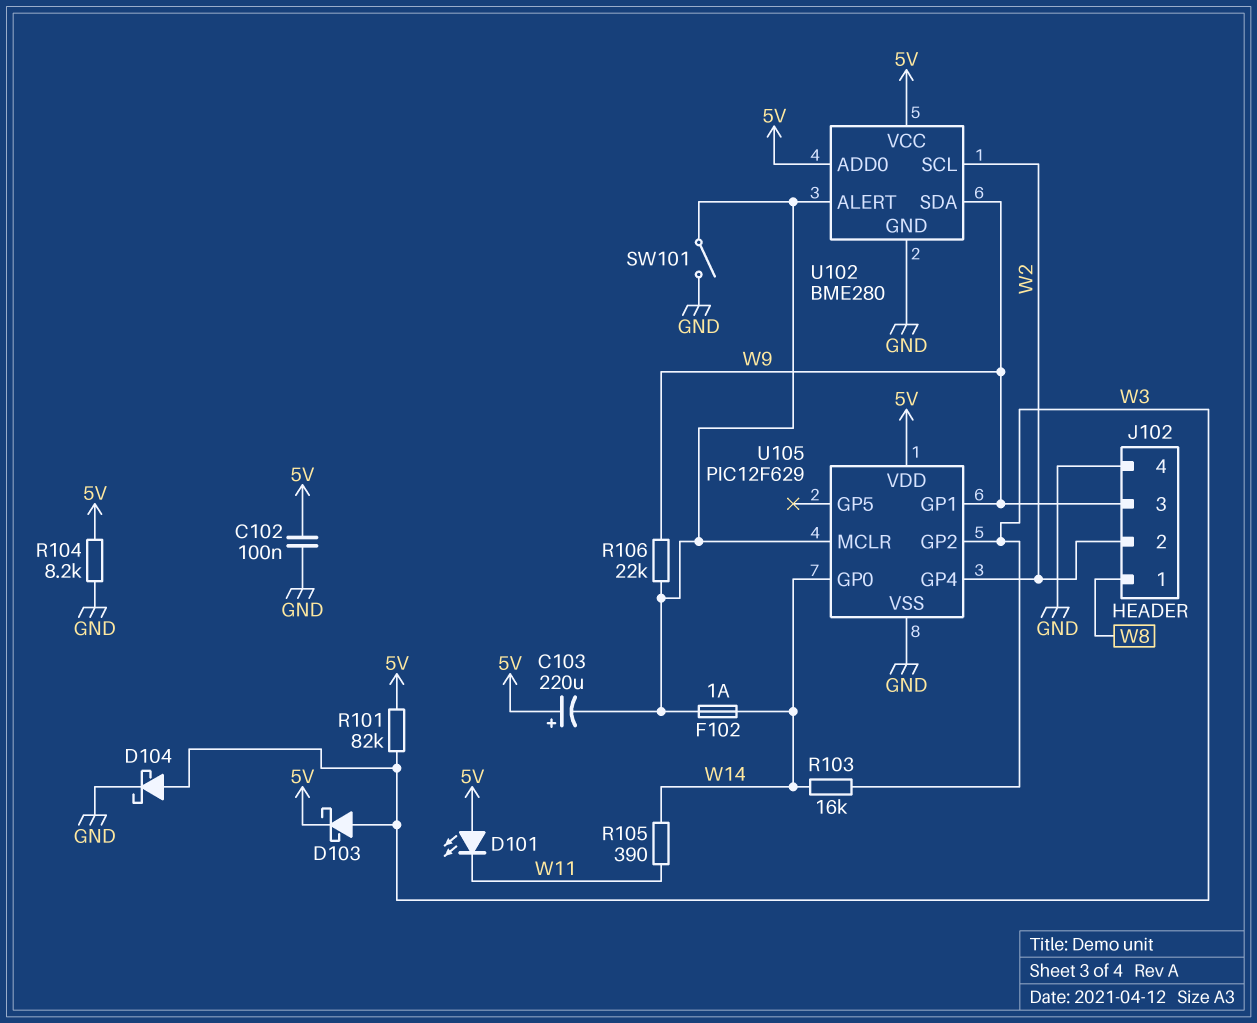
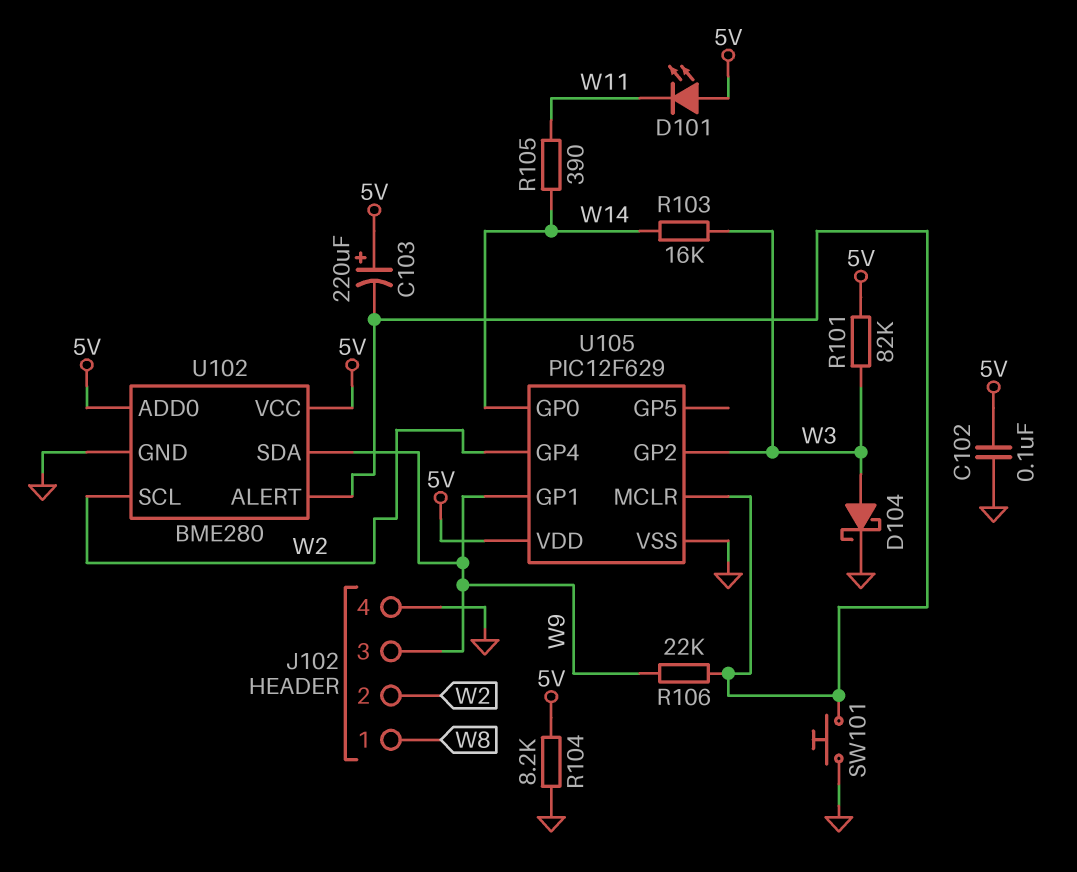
D103: schottky (A W3, K 5V) -> none
F102: 1A (U102/ALERT, W14) -> none
SW101: switch (GND, U102/ALERT) -> button (GND, U102/ALERT)

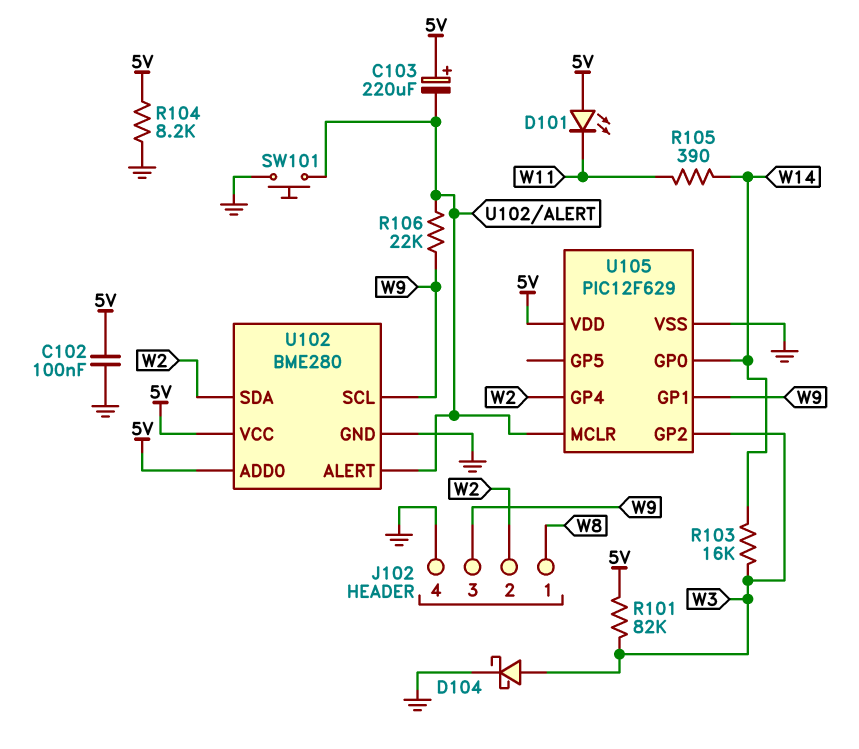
U102 pin SCL: W2 -> W9
U102 pin SDA: W9 -> W2

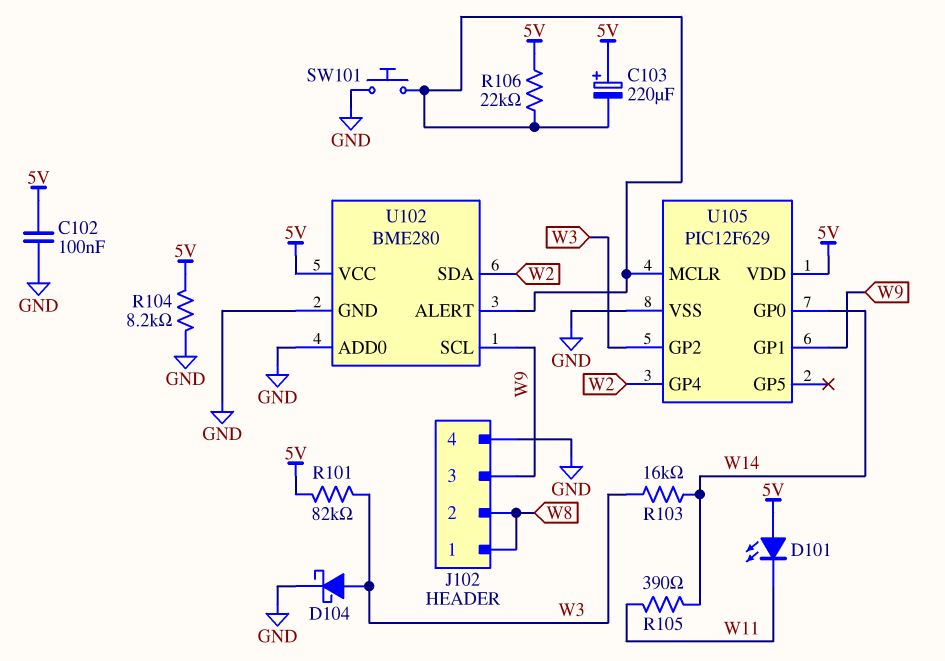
J102 pin 2: W2 -> W8
R106: 22k (U102/ALERT, W9) -> 22k (5V, U102/ALERT)
U102 pin ADD0: 5V -> GND

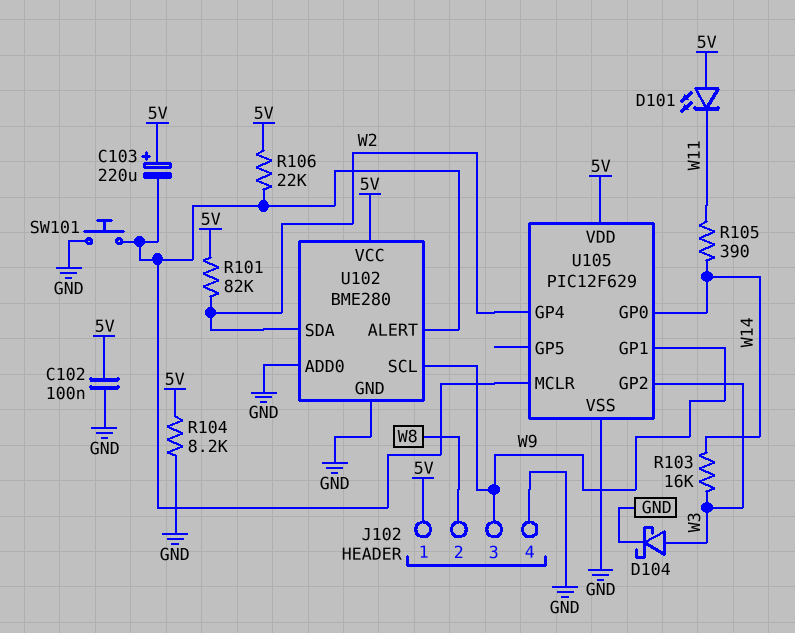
J102 pin 1: W8 -> 5V
R101: 82k (5V, W3) -> 82k (5V, W2)

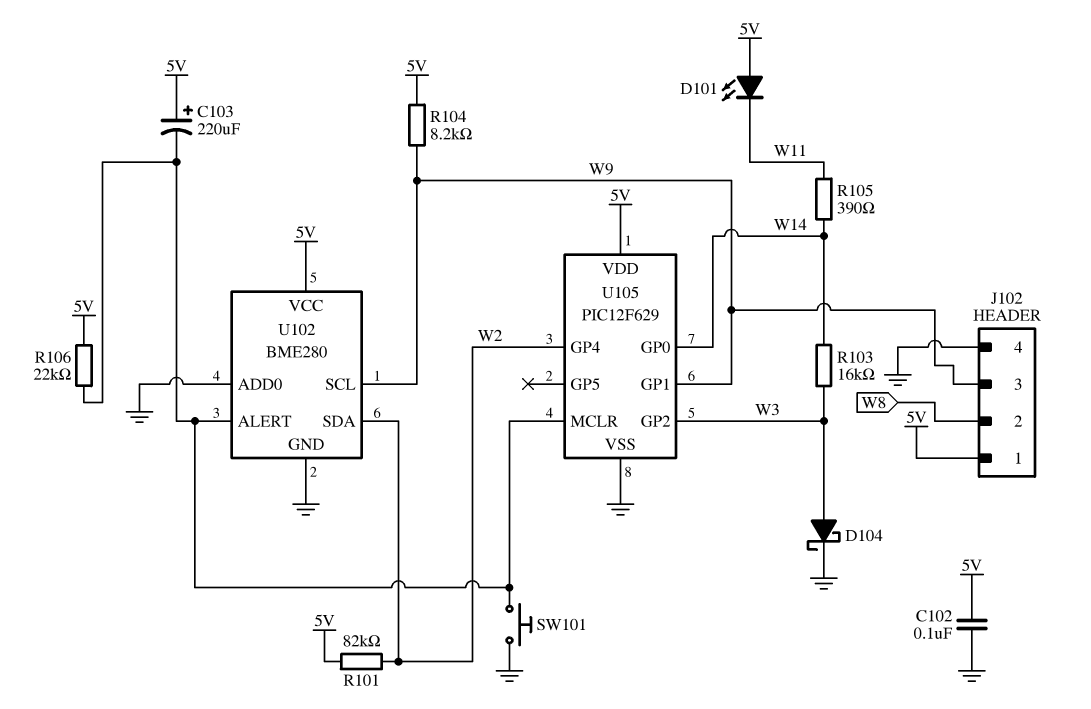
R104: 8.2k (5V, GND) -> 8.2k (5V, W9)

